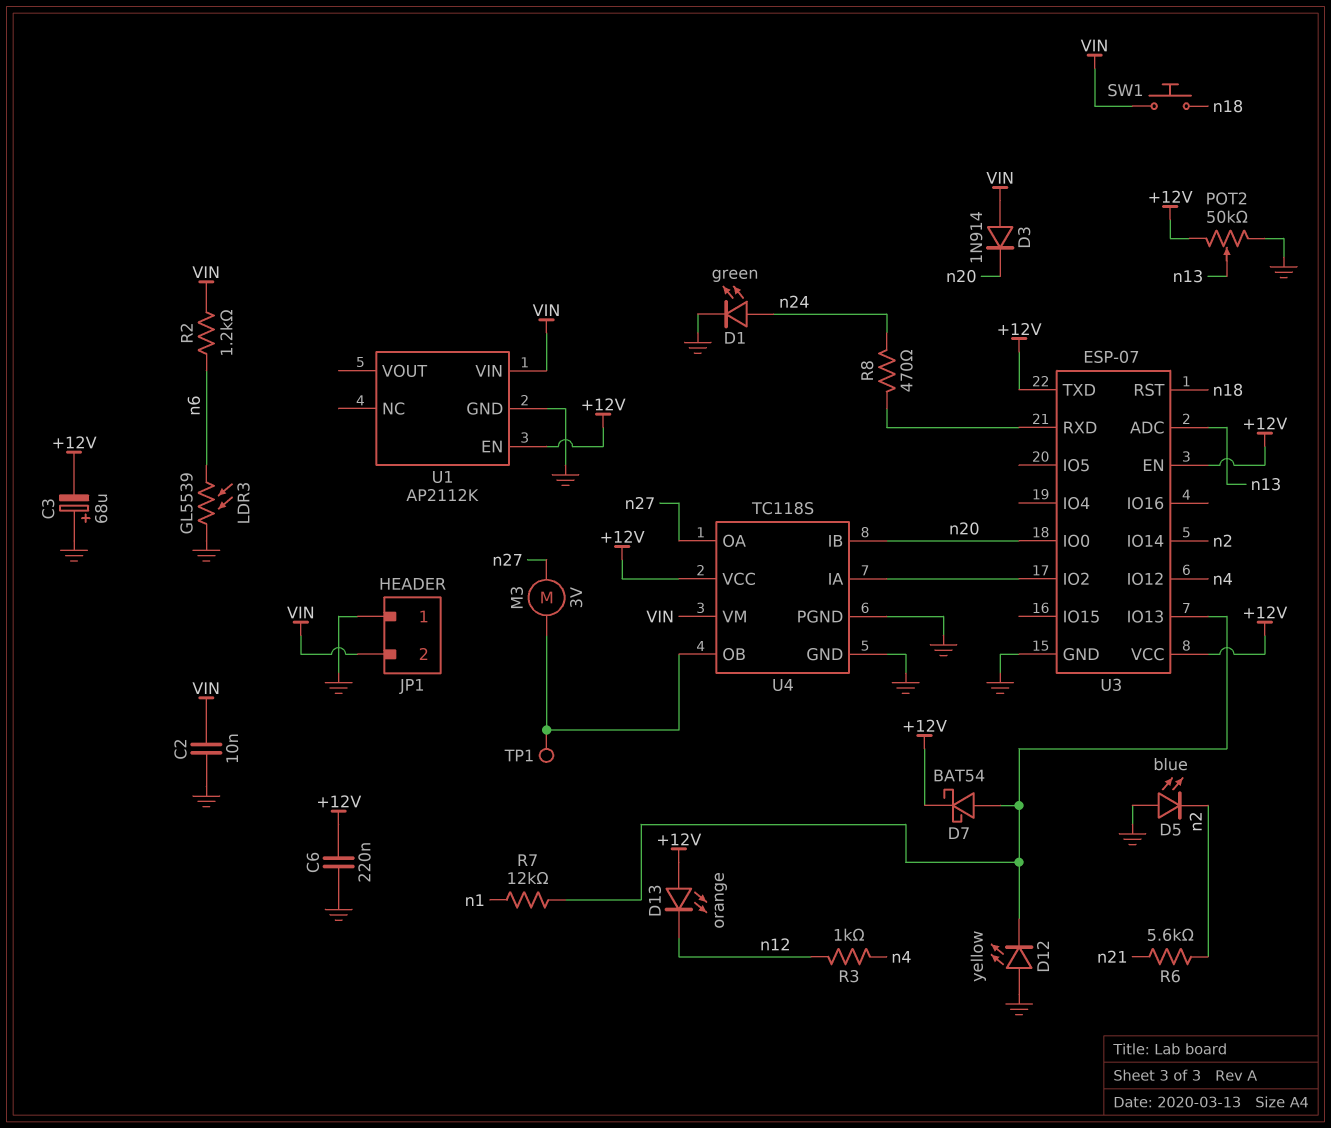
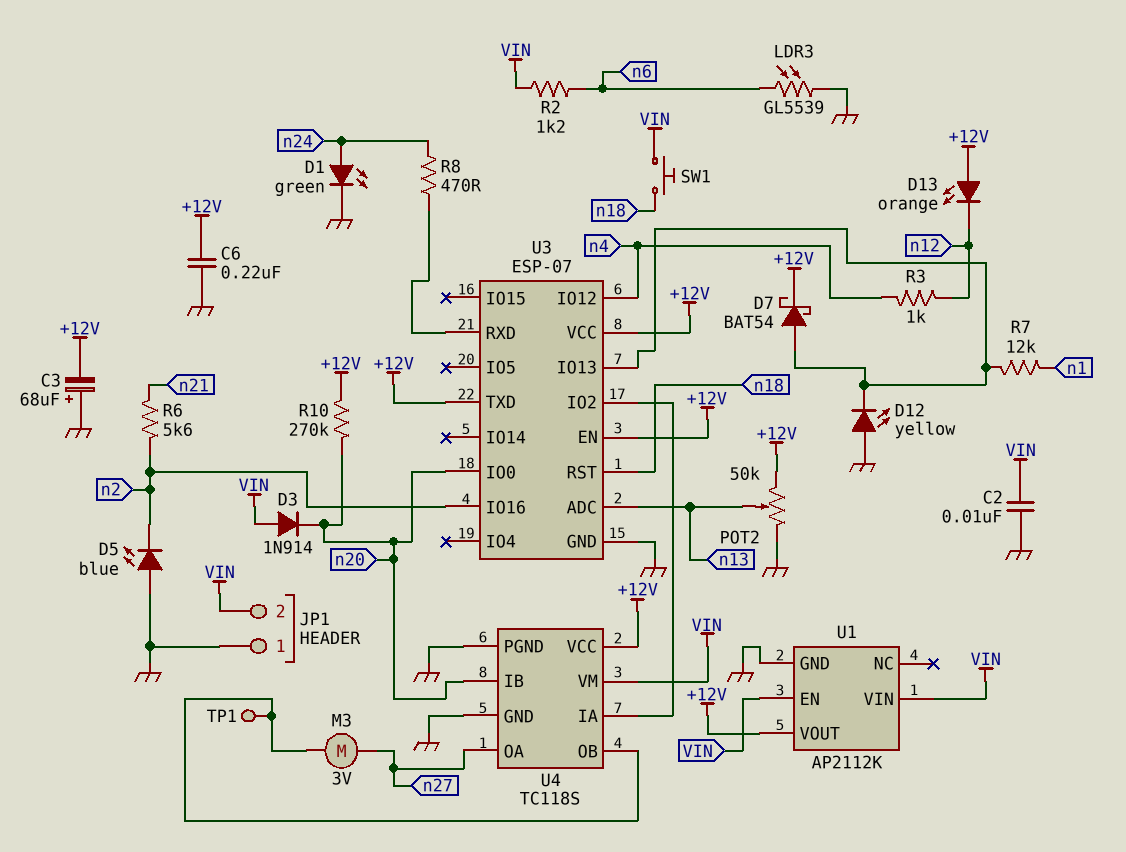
R10: none -> 270k (+12V, n20)
U1 pin EN: +12V -> VIN
U1 pin VOUT: none -> +12V
U3 pin IO14: n2 -> none
U3 pin IO16: none -> n2

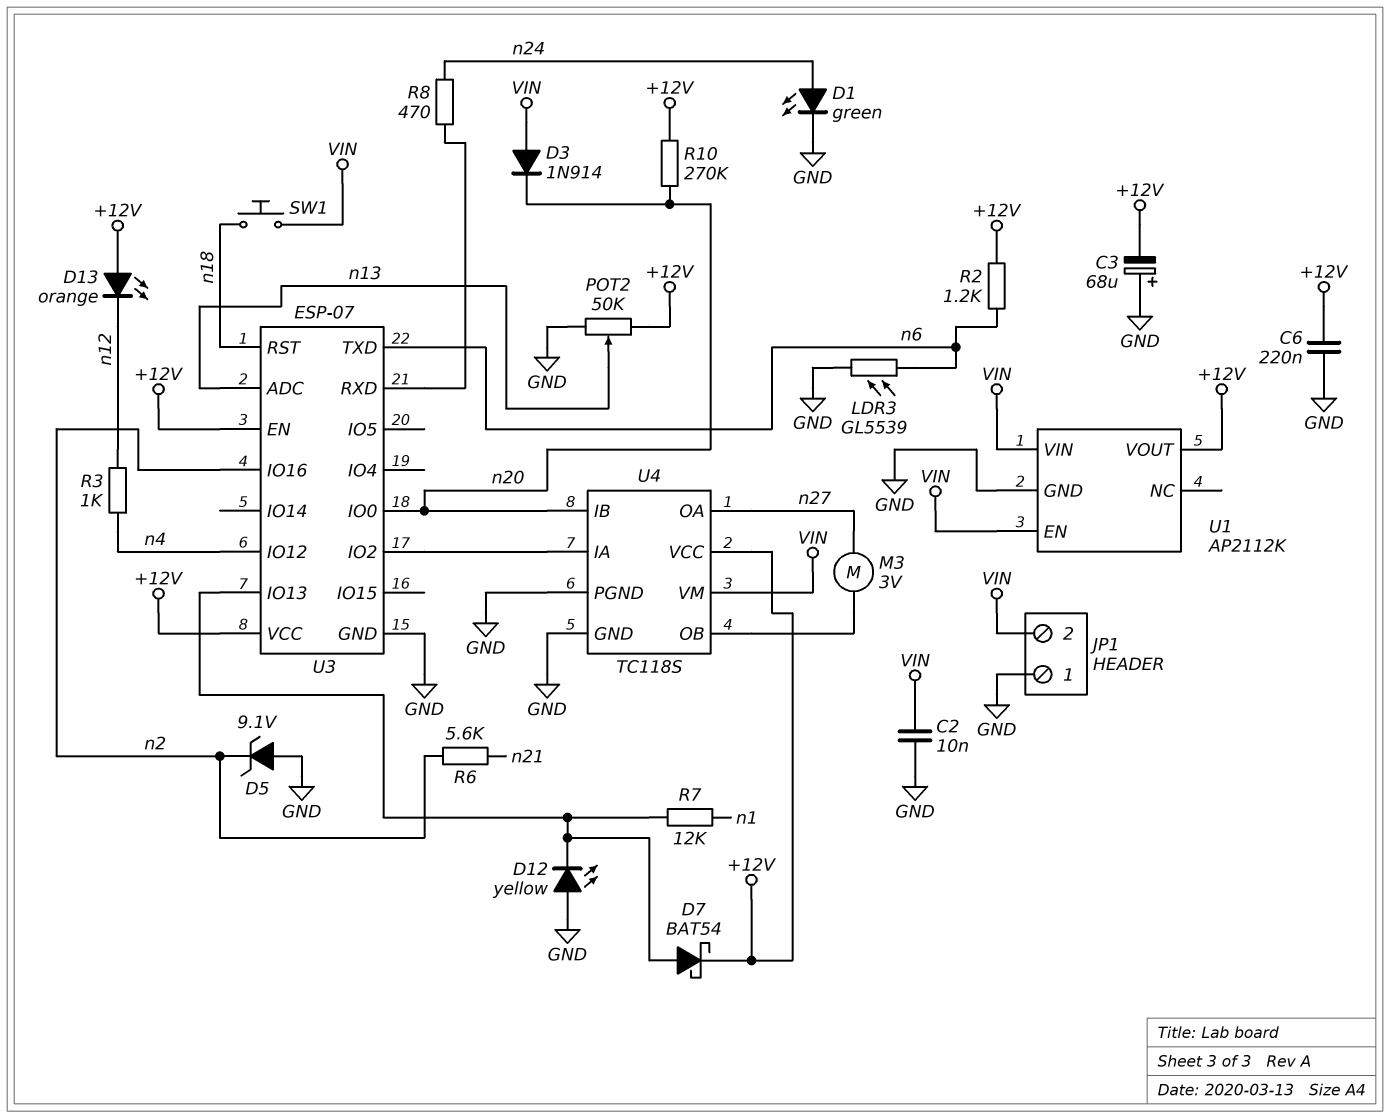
D5: LED blue (A GND, K n2) -> zener 9.1V (A GND, K n2)
R2: 1.2k (VIN, n6) -> 1.2k (+12V, n6)
TP1: test point (U4/OB) -> none
U3 pin TXD: +12V -> n6

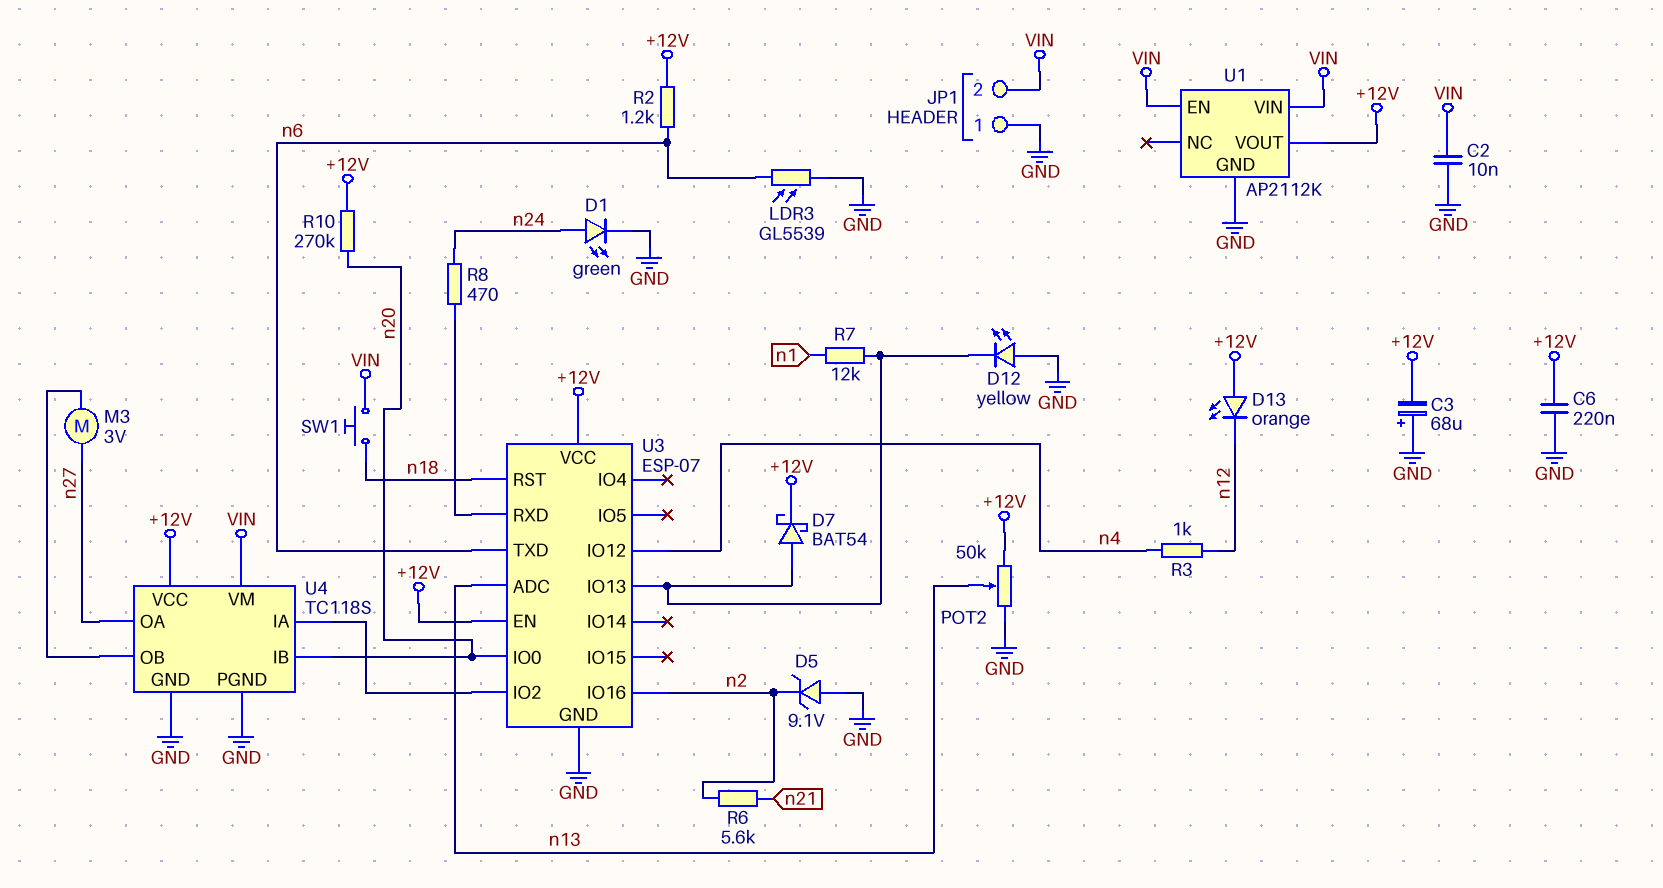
D3: diode 1N914 (A VIN, K n20) -> none

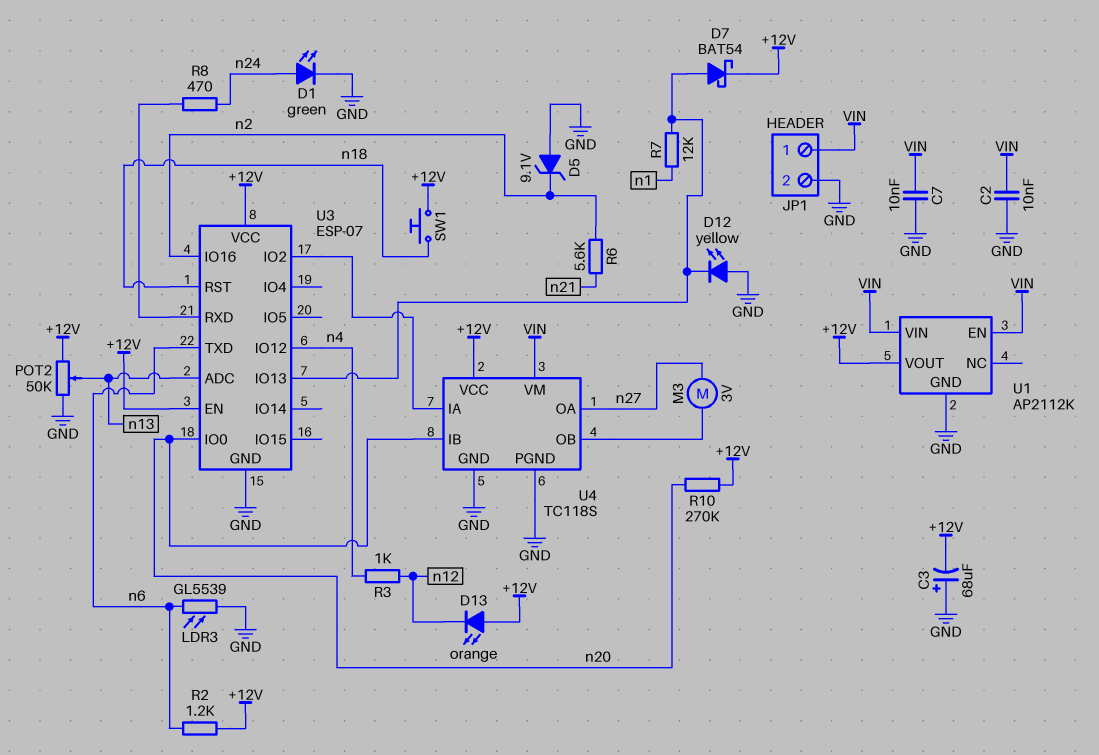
C6: 220nF (+12V, GND) -> none
C7: none -> 10nF (GND, VIN)
JP1 pin 1: GND -> VIN
JP1 pin 2: VIN -> GND
SW1: button (VIN, n18) -> button (+12V, n18)

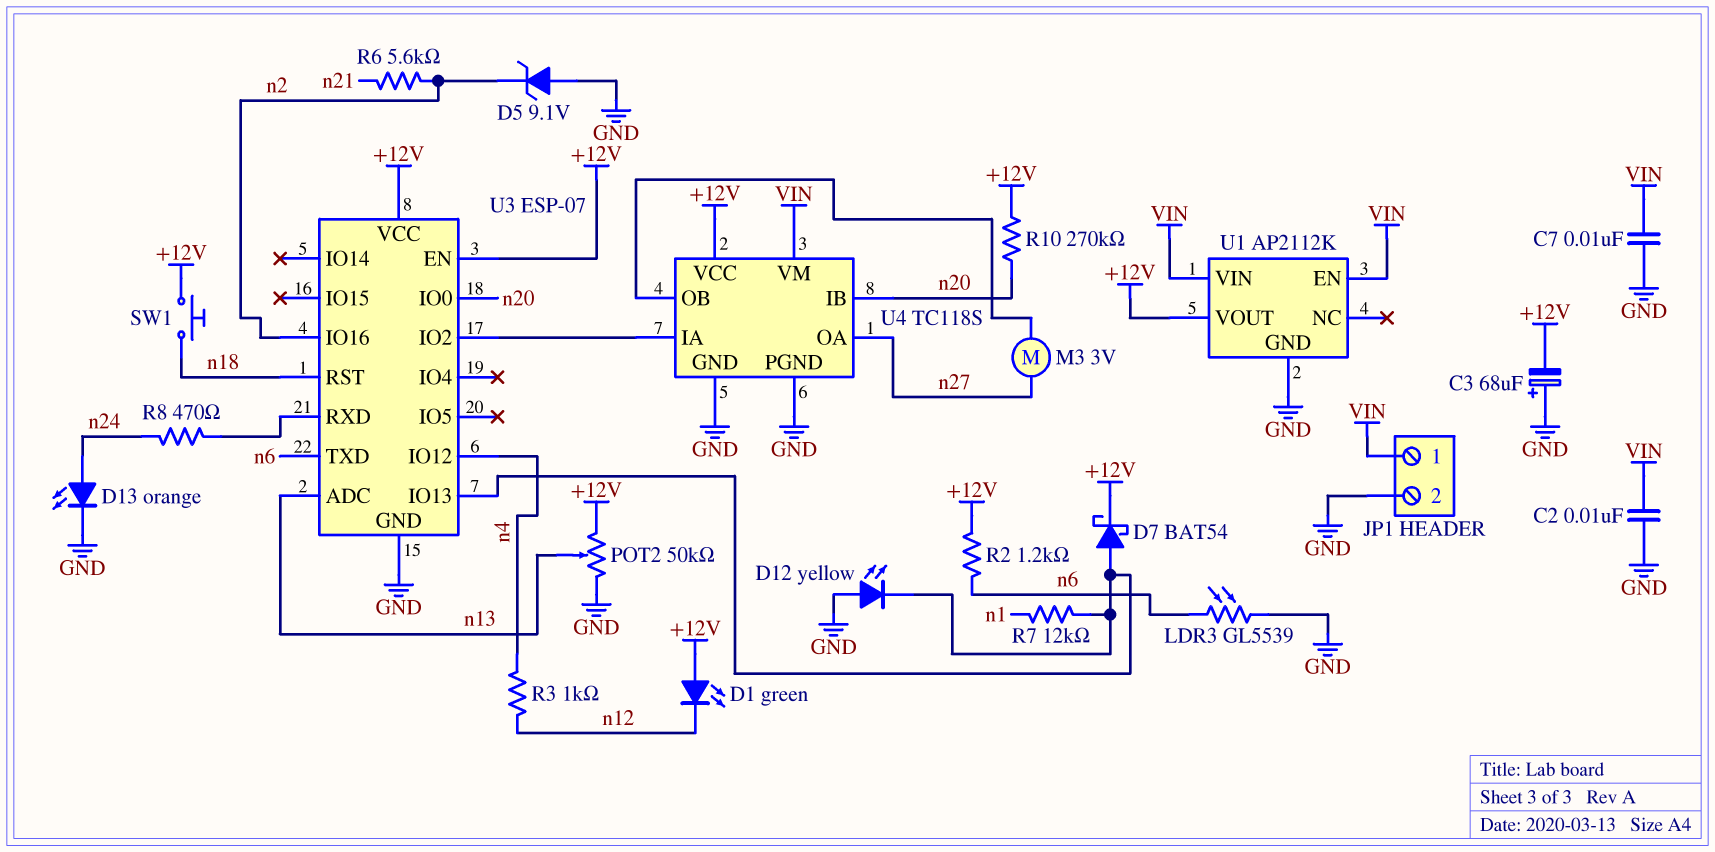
D1: LED green (A n24, K GND) -> LED green (A +12V, K n12)
D13: LED orange (A +12V, K n12) -> LED orange (A n24, K GND)

